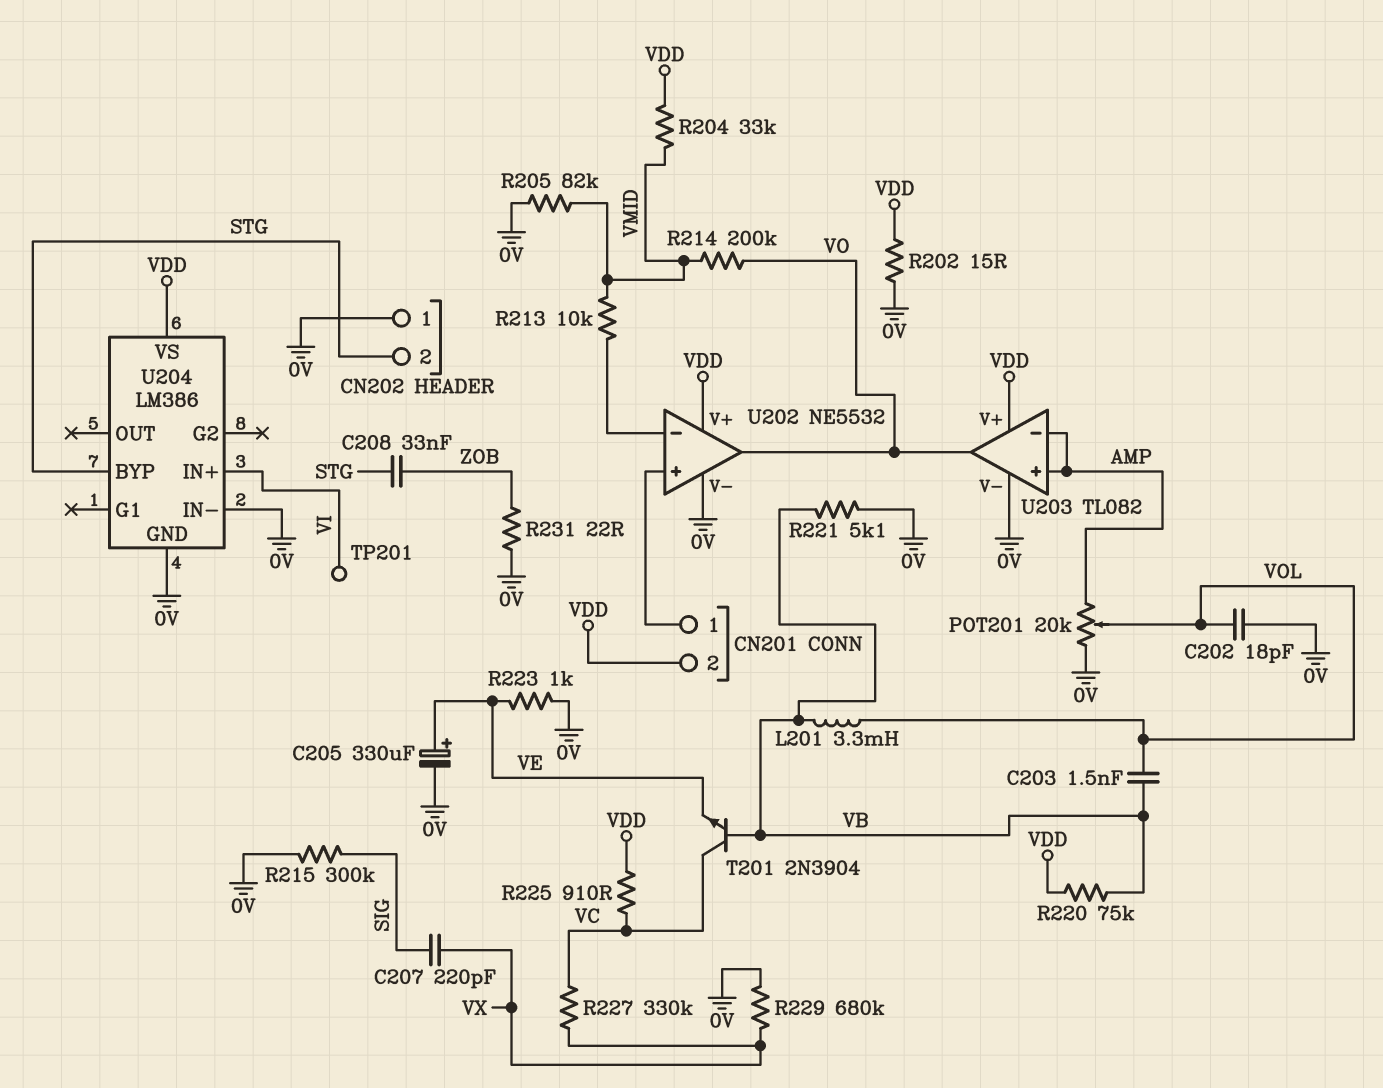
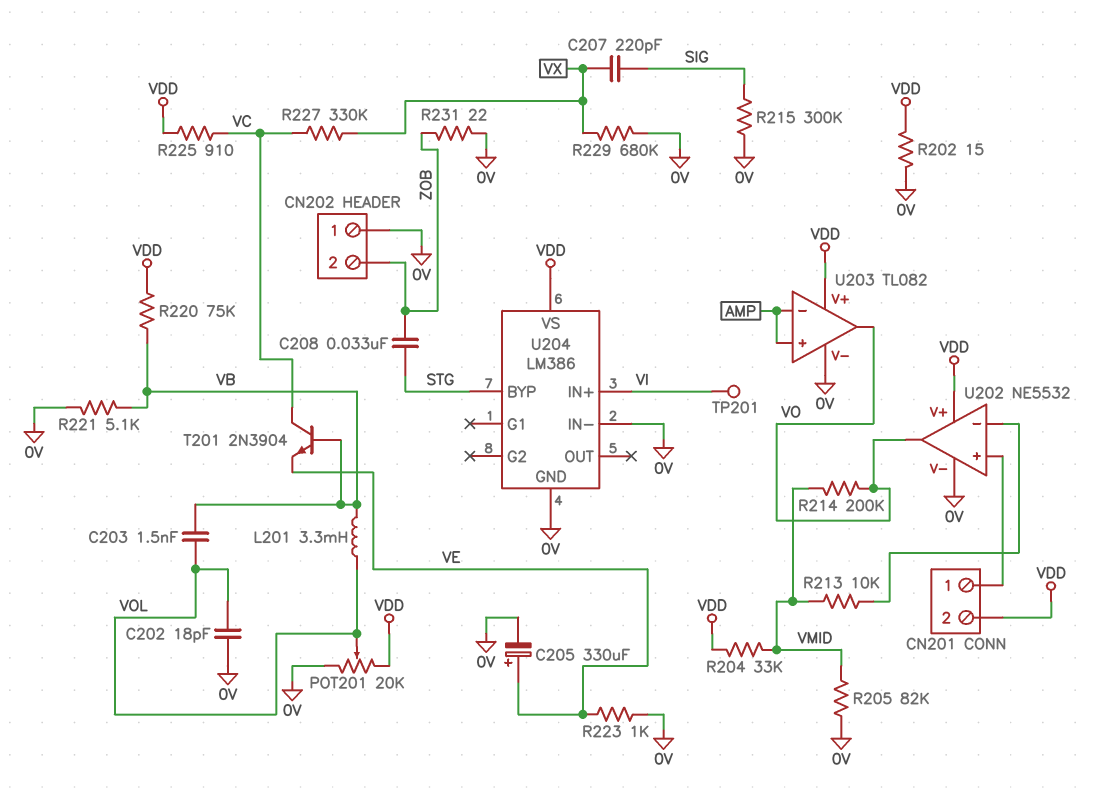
CN202 pin 2: STG -> ZOB
POT201: 20k (0V, AMP, wiper VOL) -> 20k (0V, VDD, wiper VOL)

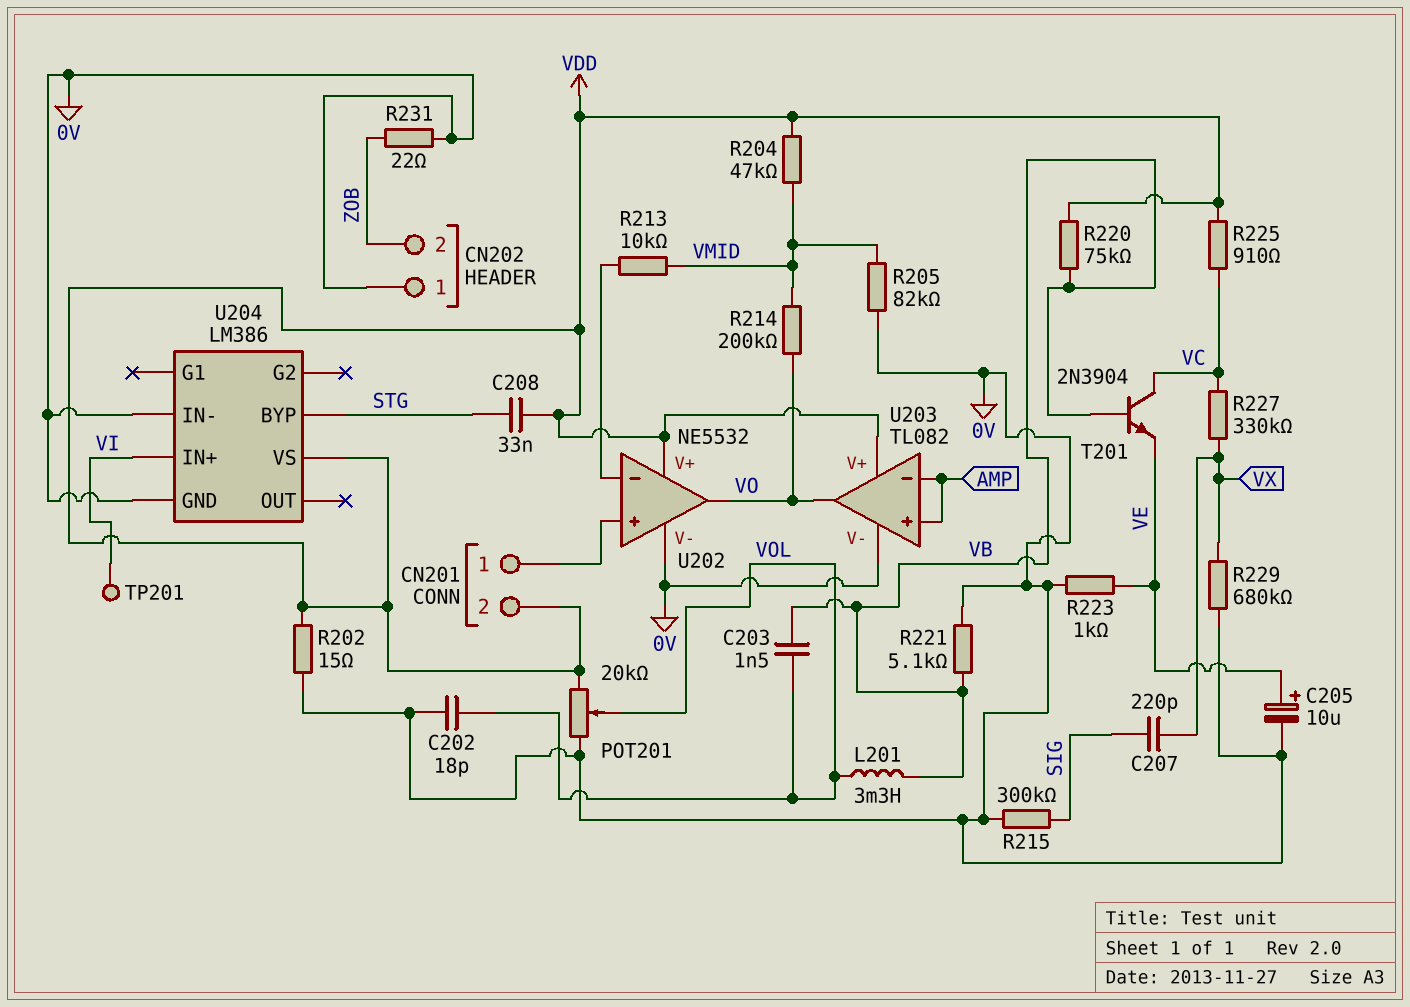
C205: 330uF (plus VE, minus 0V) -> 10uF (plus VE, minus 0V)
C208: 33nF (STG, ZOB) -> 33nF (STG, VDD)
R204: 33k (VDD, VMID) -> 47k (VDD, VMID)

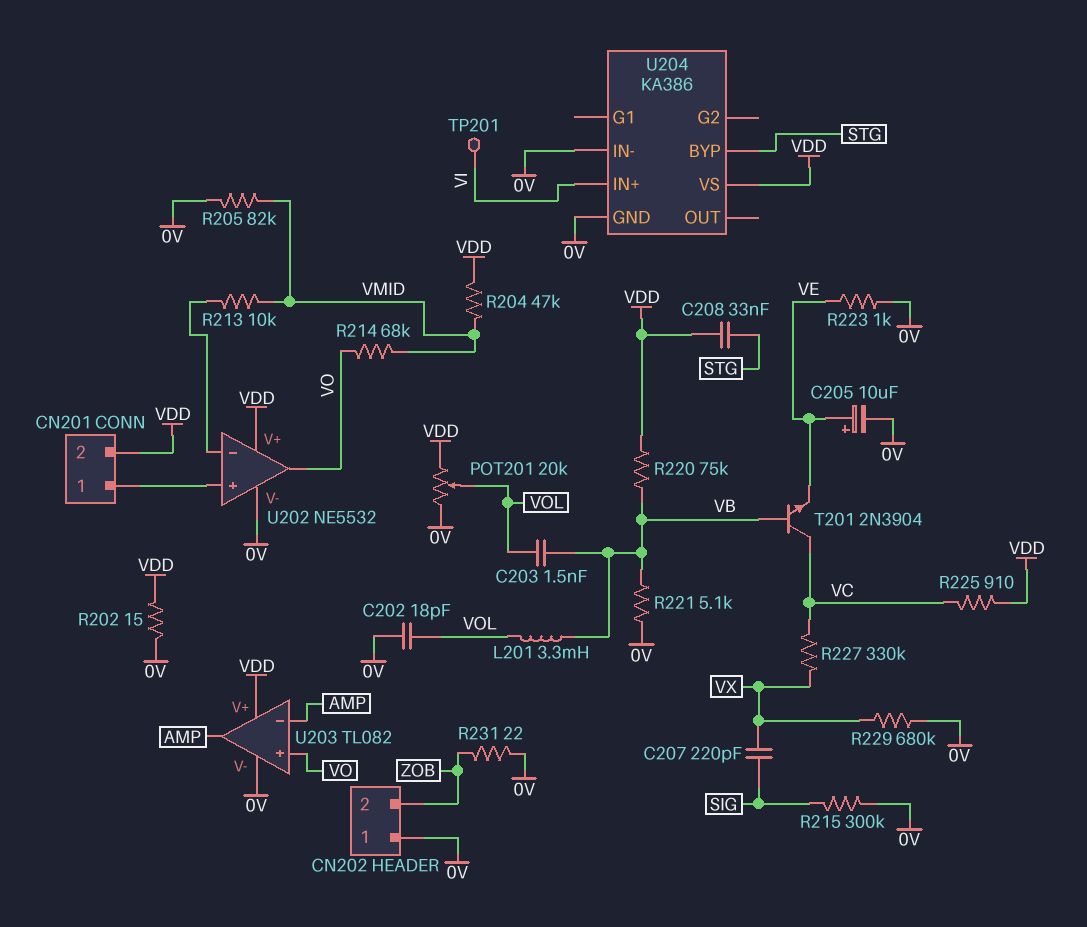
R214: 200k (VMID, VO) -> 68k (VMID, VO)
U203 pin in+: AMP -> VO
U203 pin out: VO -> AMP
U204: LM386 -> KA386

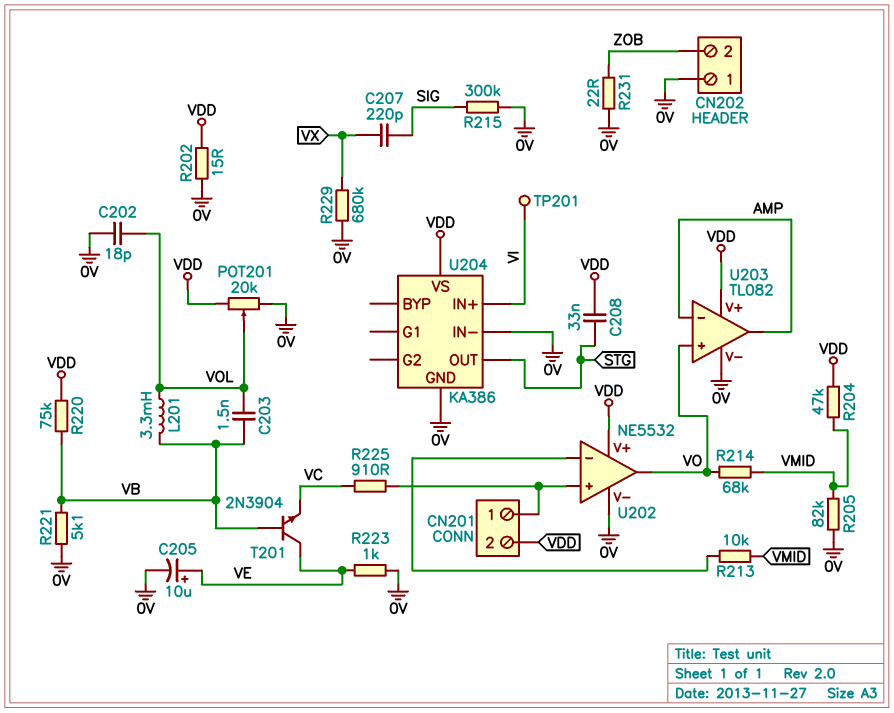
R225: 910 (VC, VDD) -> 910 (CN201/1, VC)
R227: 330k (VC, VX) -> none
T201: NPN 2N3904 (B VB, C VC, E VE) -> NPN 2N3904 (B VB, C VE, E VC)
U204 pin BYP: STG -> none
U204 pin OUT: none -> STG

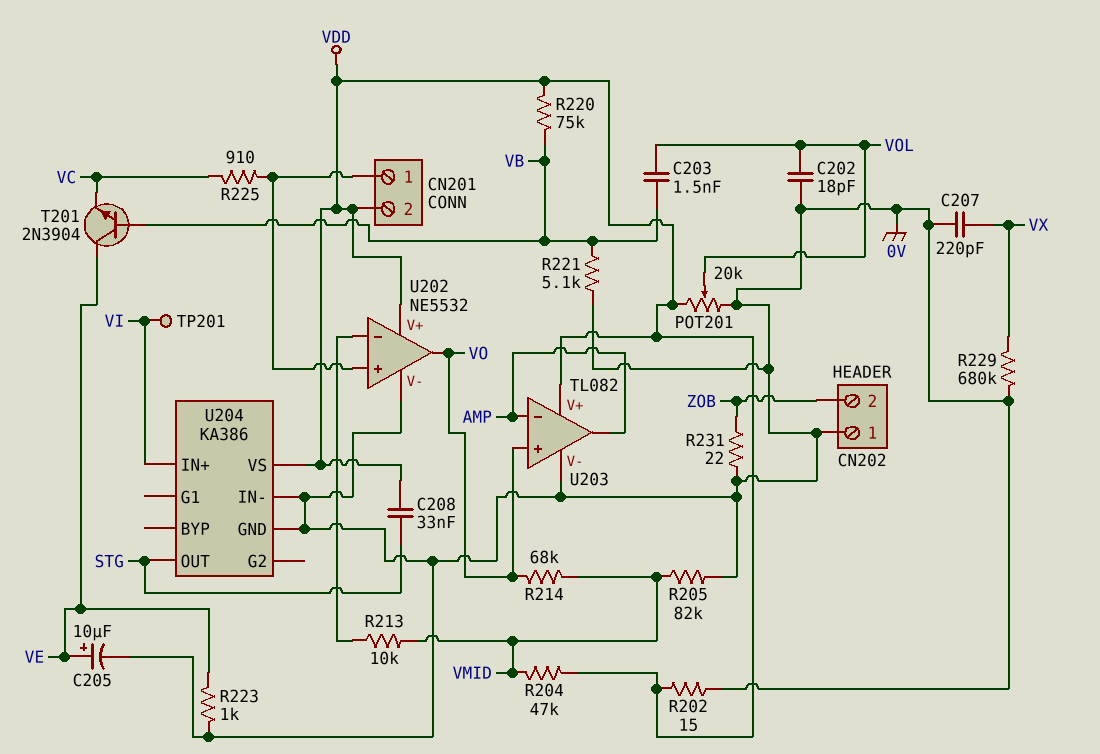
C207: 220pF (SIG, VX) -> 220pF (0V, VX)
L201: 3.3mH (VB, VOL) -> none
R215: 300k (0V, SIG) -> none

